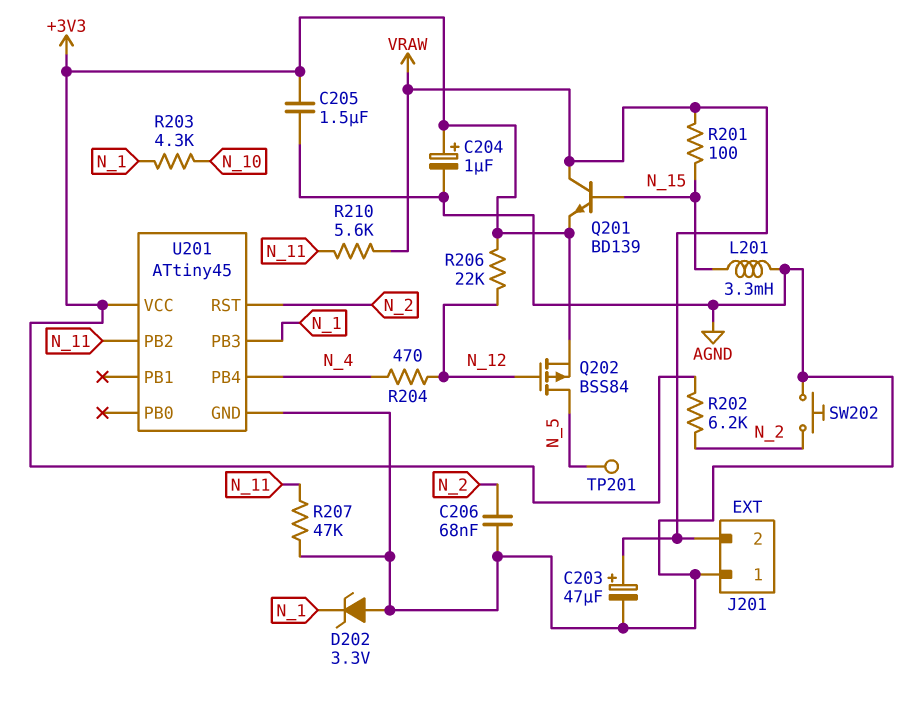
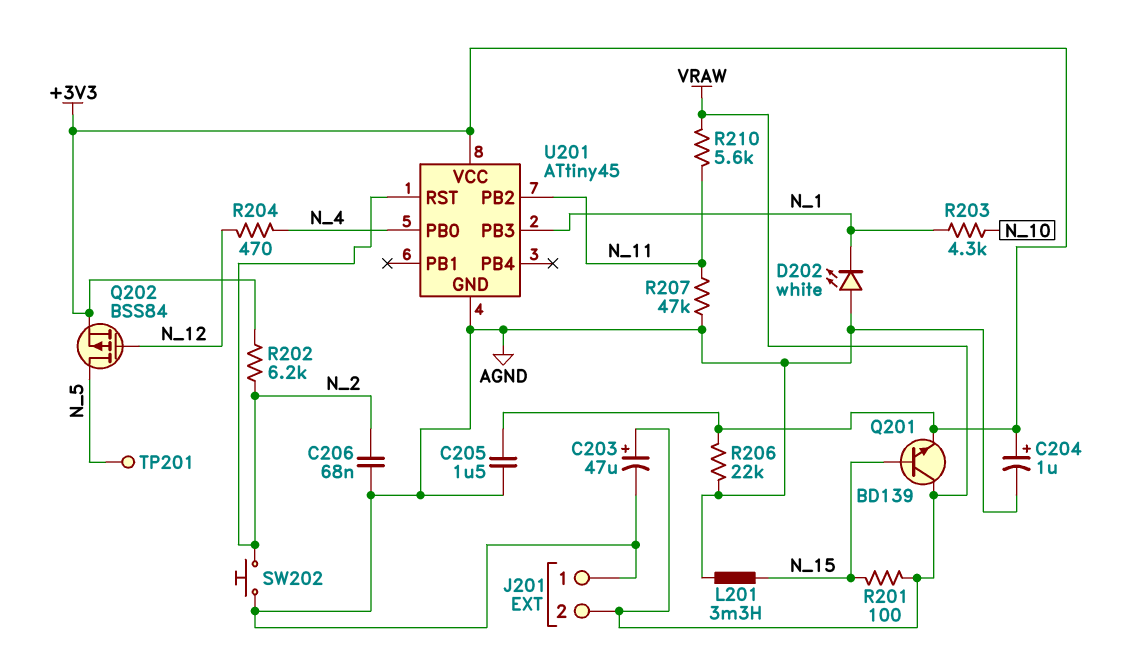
D202: zener 3.3V (A AGND, K N_1) -> LED white (A AGND, K N_1)
R206: 22k (+3V3, N_12) -> 22k (+3V3, AGND)
U201 pin PB0: none -> N_4
U201 pin PB4: N_4 -> none

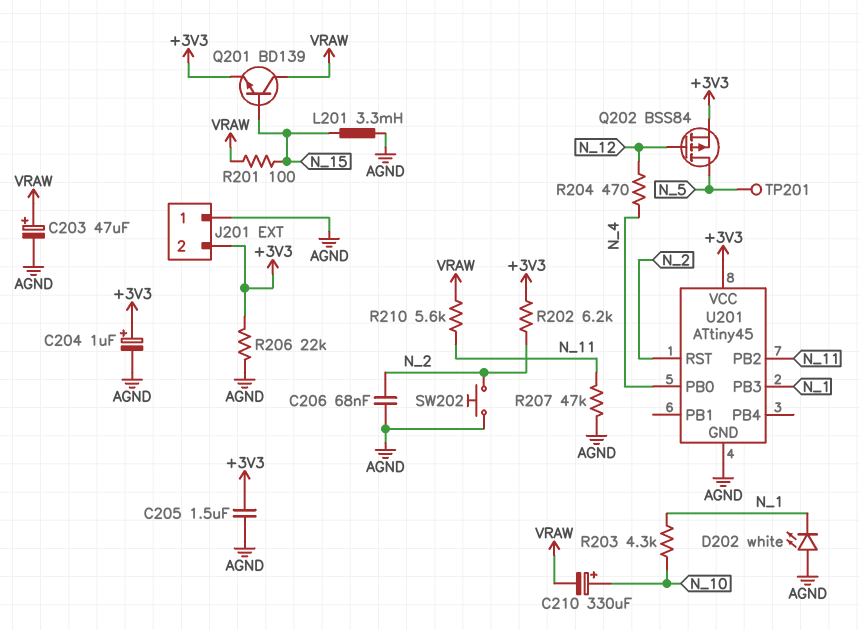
C210: none -> 330uF (plus N_10, minus VRAW)
J201 pin 2: VRAW -> +3V3

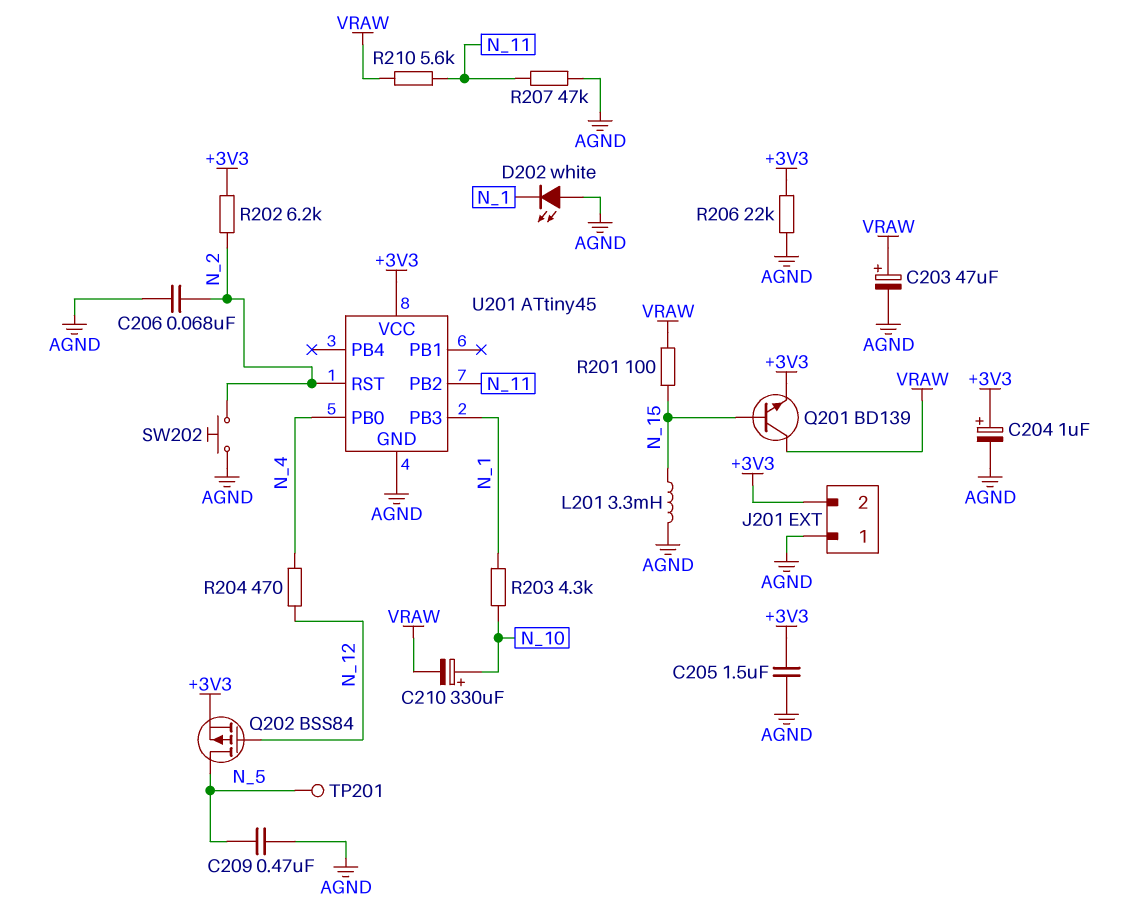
C209: none -> 470nF (AGND, N_5)

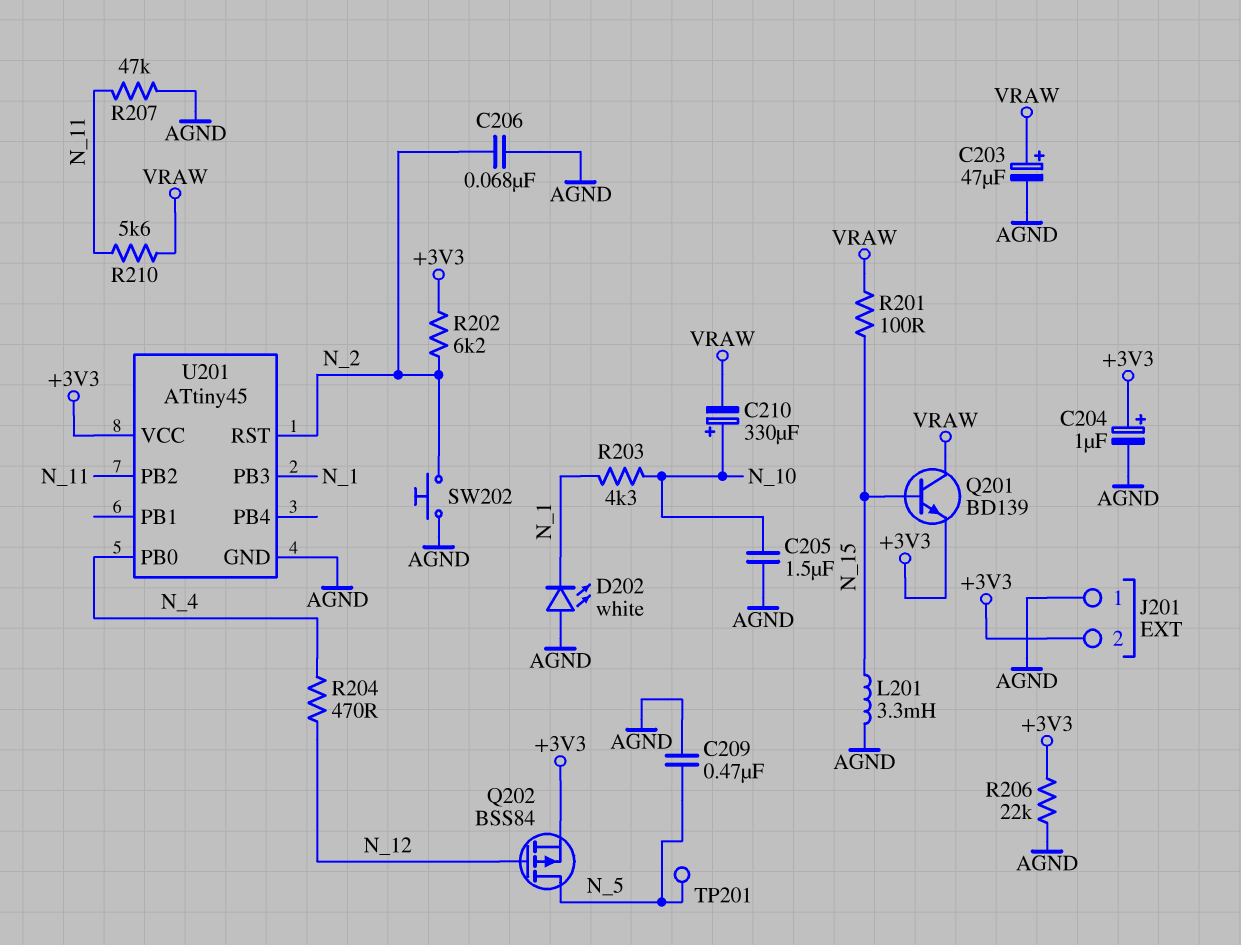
C205: 1.5uF (+3V3, AGND) -> 1.5uF (AGND, N_10)

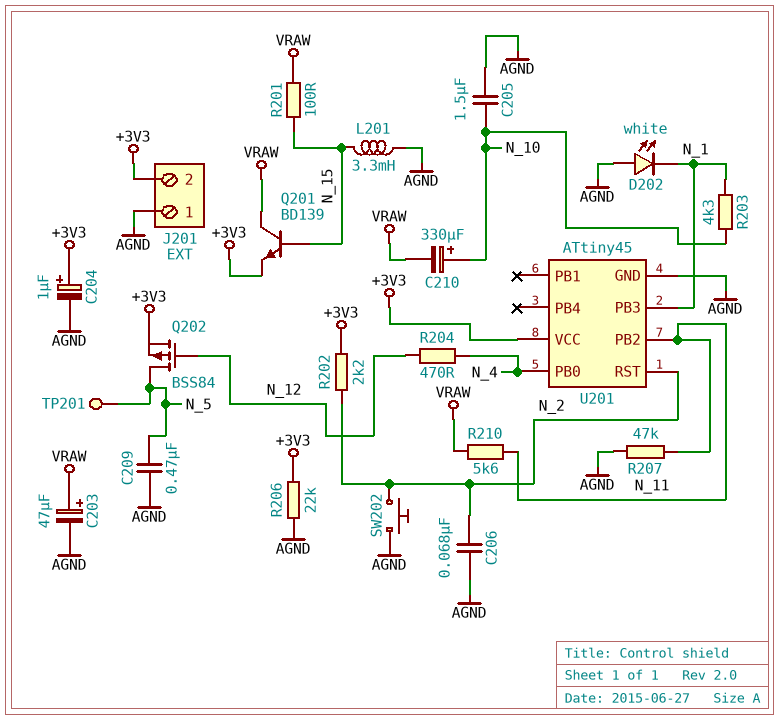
R202: 6.2k (+3V3, N_2) -> 2.2k (+3V3, N_2)

